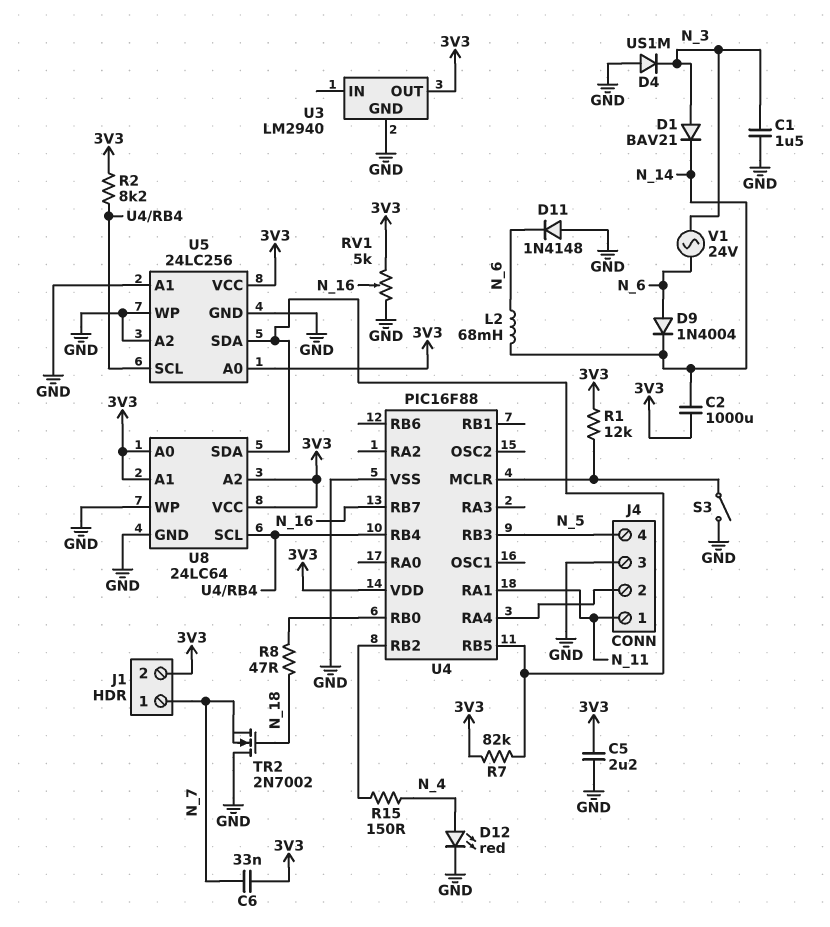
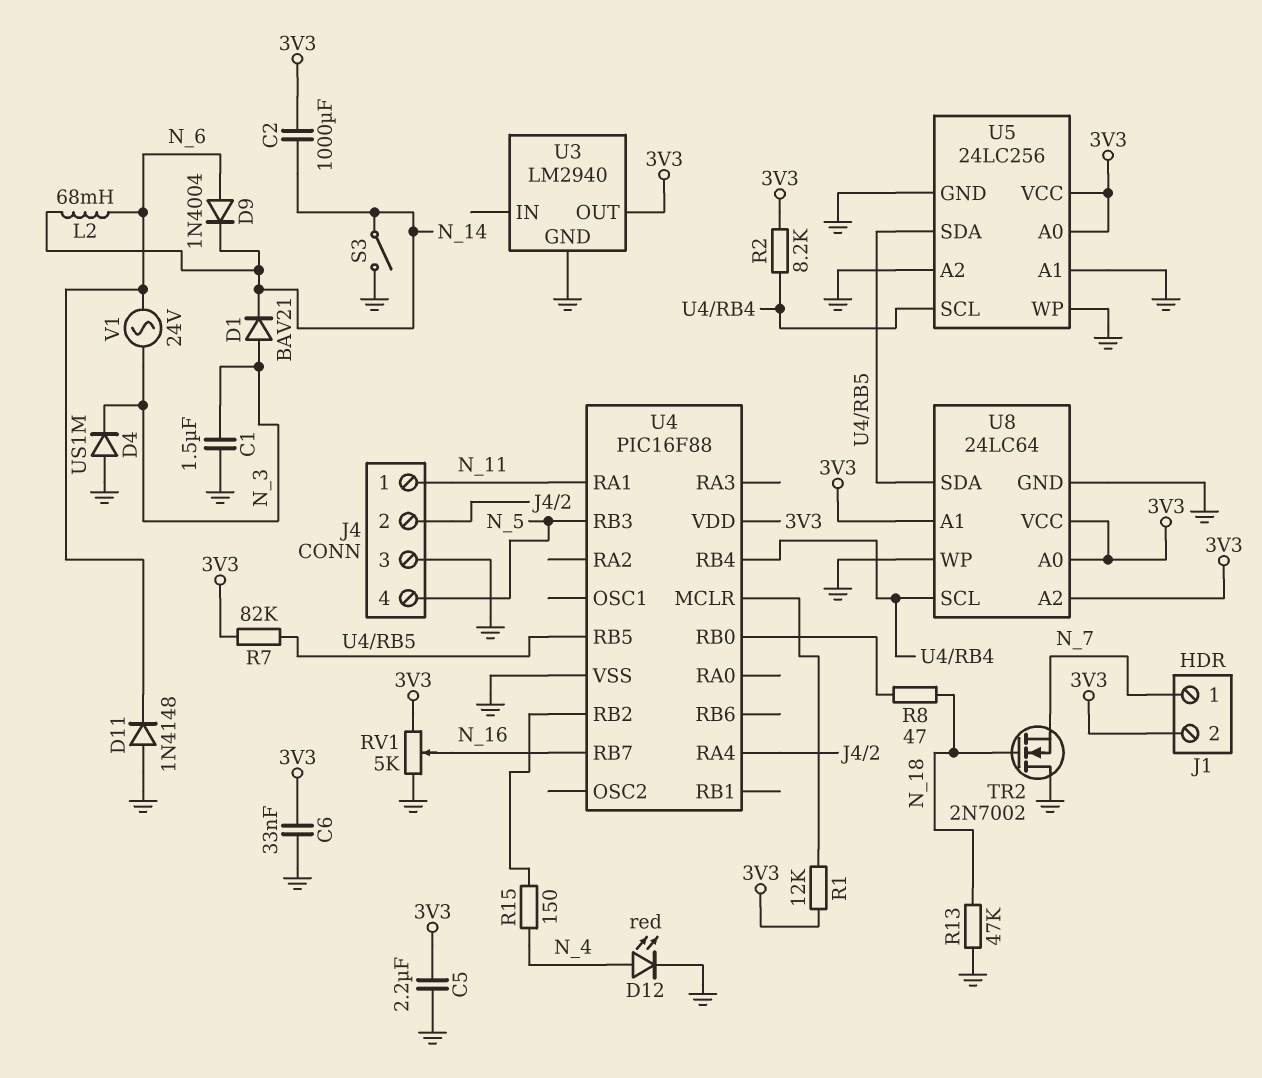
C6: 33nF (3V3, N_7) -> 33nF (3V3, GND)
R13: none -> 47k (GND, N_18)
S3: switch (GND, U4/MCLR) -> switch (GND, N_14)

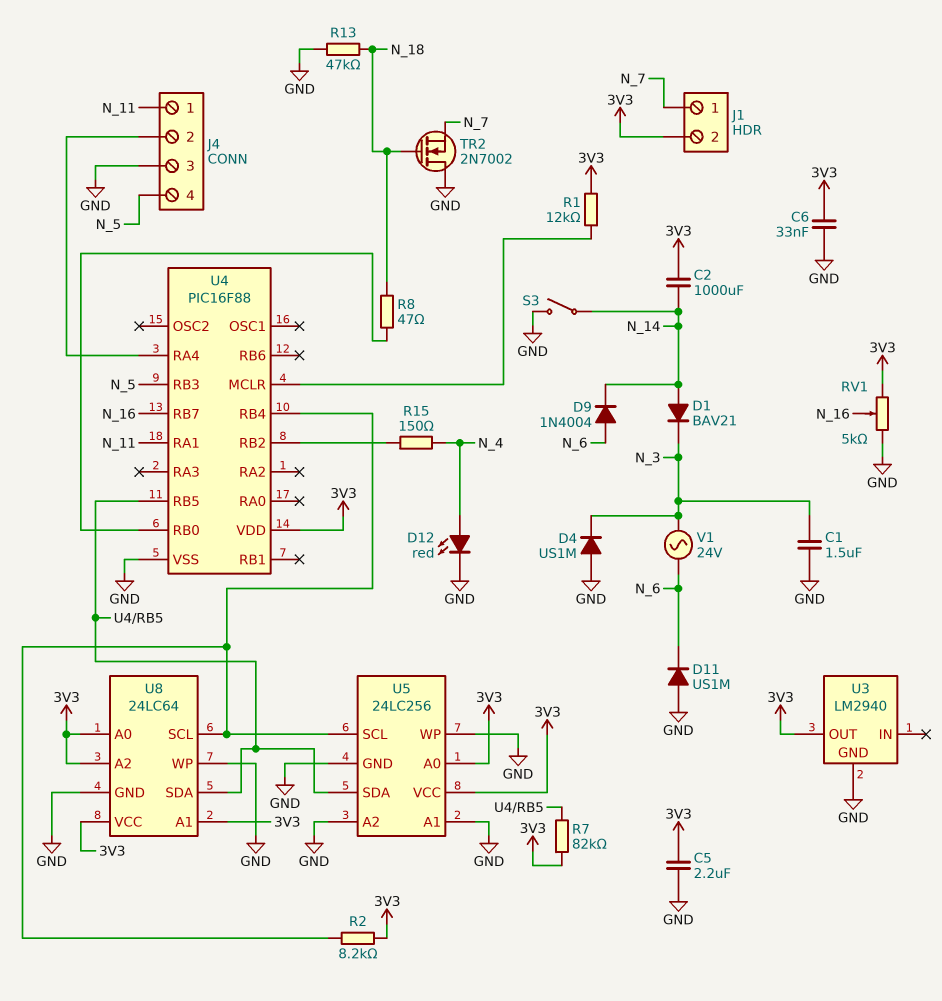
D1: diode BAV21 (A N_3, K N_14) -> diode BAV21 (A N_14, K N_3)
D11: diode 1N4148 (A GND, K N_6) -> diode US1M (A GND, K N_6)
L2: 68mH (N_6, N_14) -> none

